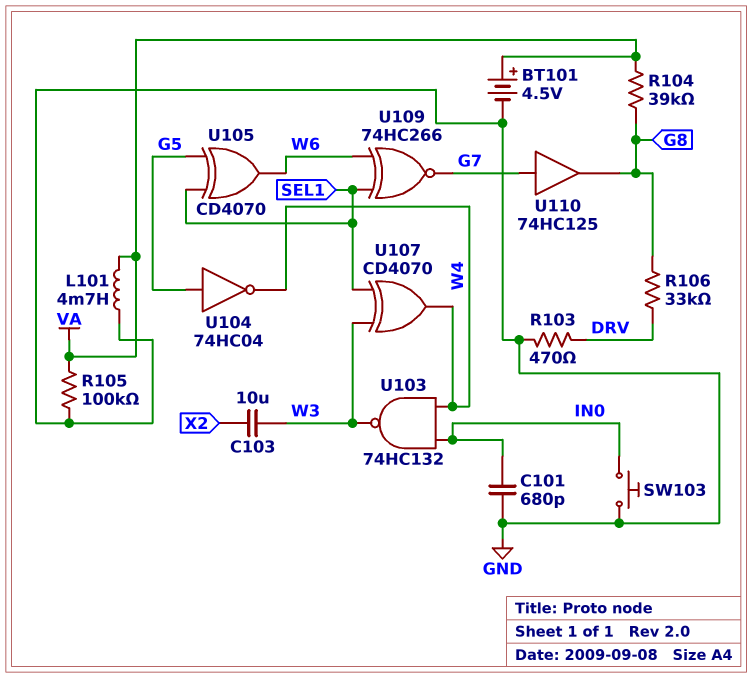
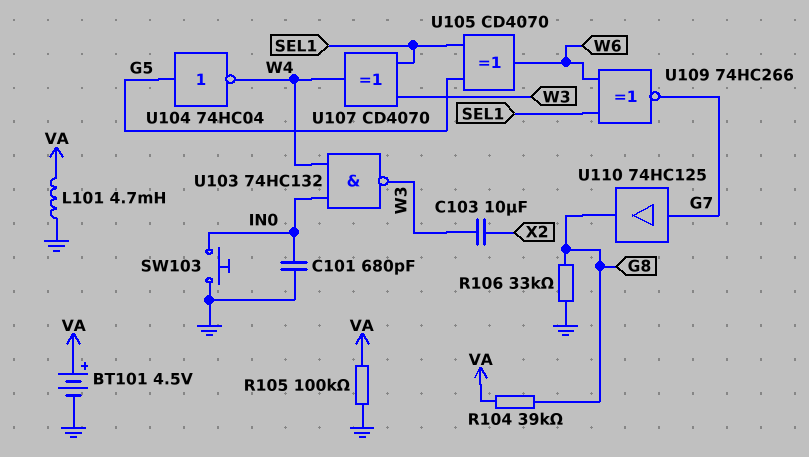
R103: 470 (DRV, GND) -> none
R106: 33k (DRV, G8) -> 33k (G8, GND)

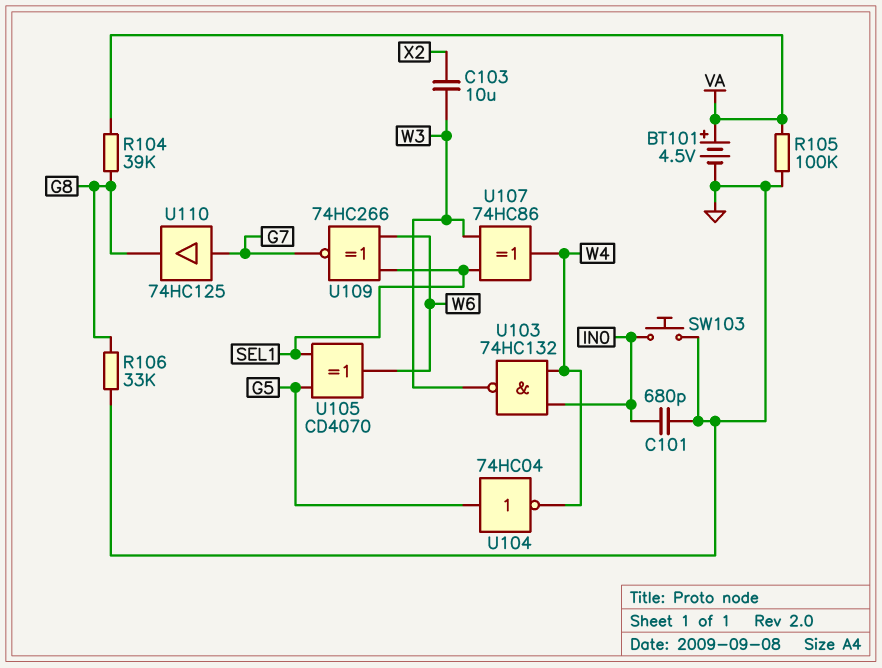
L101: 4.7mH (GND, VA) -> none
U107: XOR CD4070 (in SEL1, in W3, out W4) -> XOR 74HC86 (in SEL1, in W3, out W4)

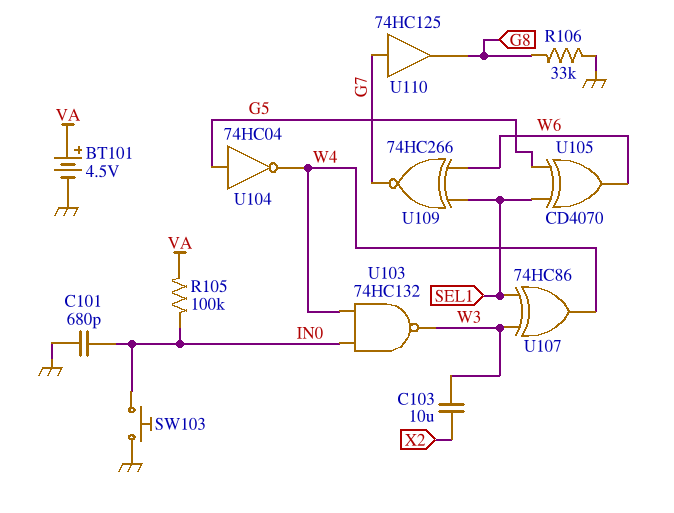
R104: 39k (G8, VA) -> none
R105: 100k (GND, VA) -> 100k (IN0, VA)

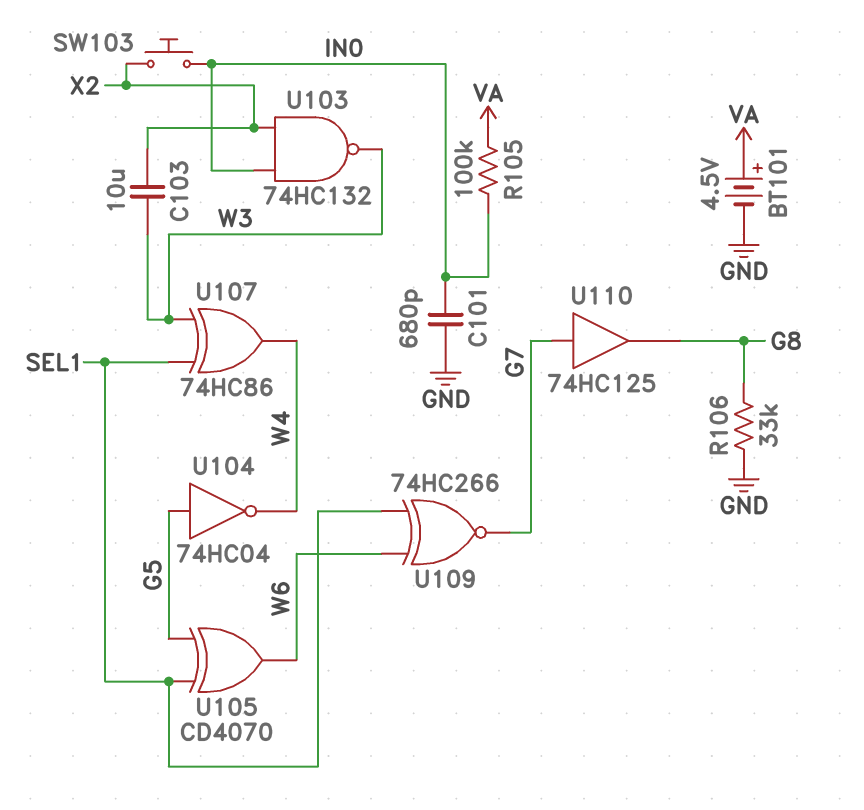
SW103: button (GND, IN0) -> button (IN0, X2)
U103: NAND 74HC132 (in IN0, in W4, out W3) -> NAND 74HC132 (in IN0, in X2, out W3)

